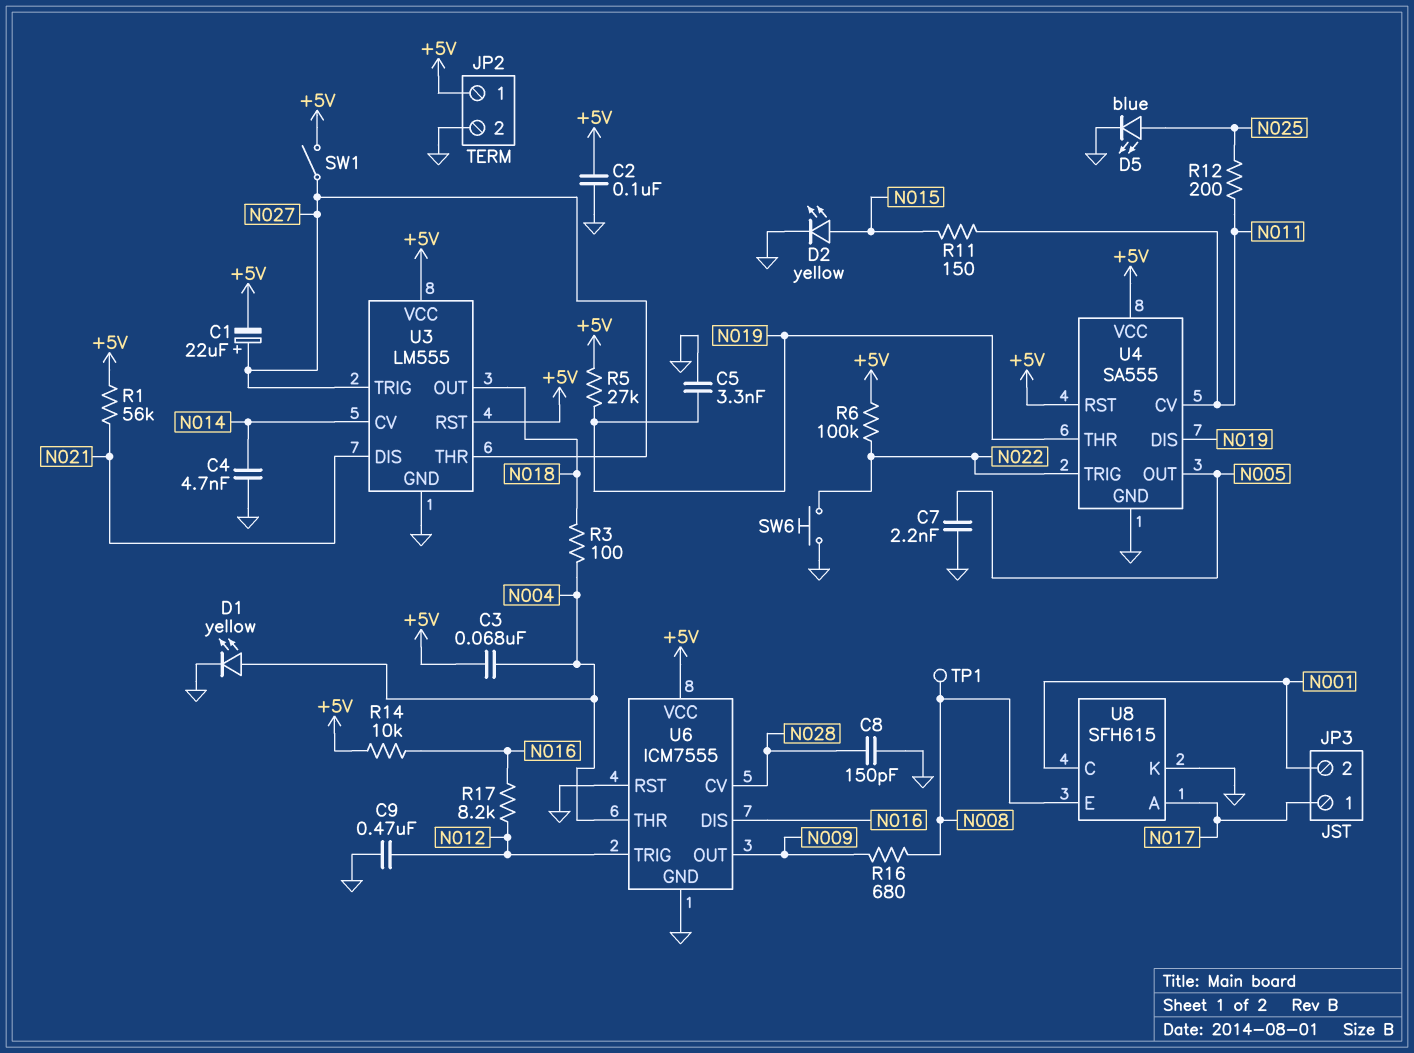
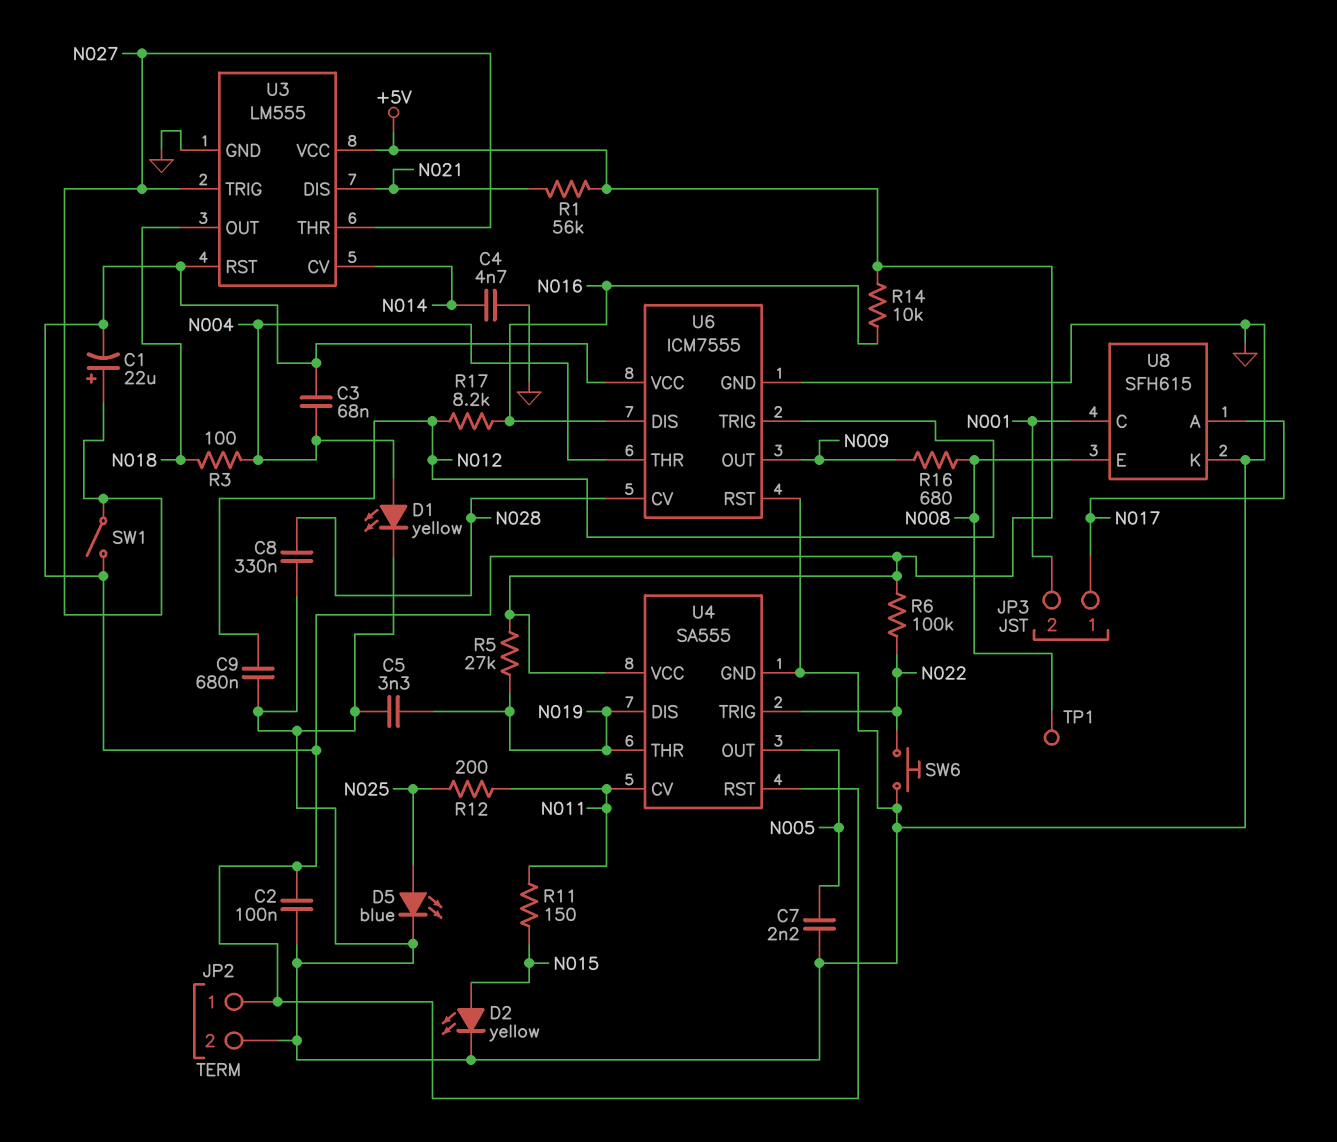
C8: 150pF (GND, N028) -> 330nF (GND, N028)
C9: 470nF (GND, N012) -> 680nF (GND, N012)

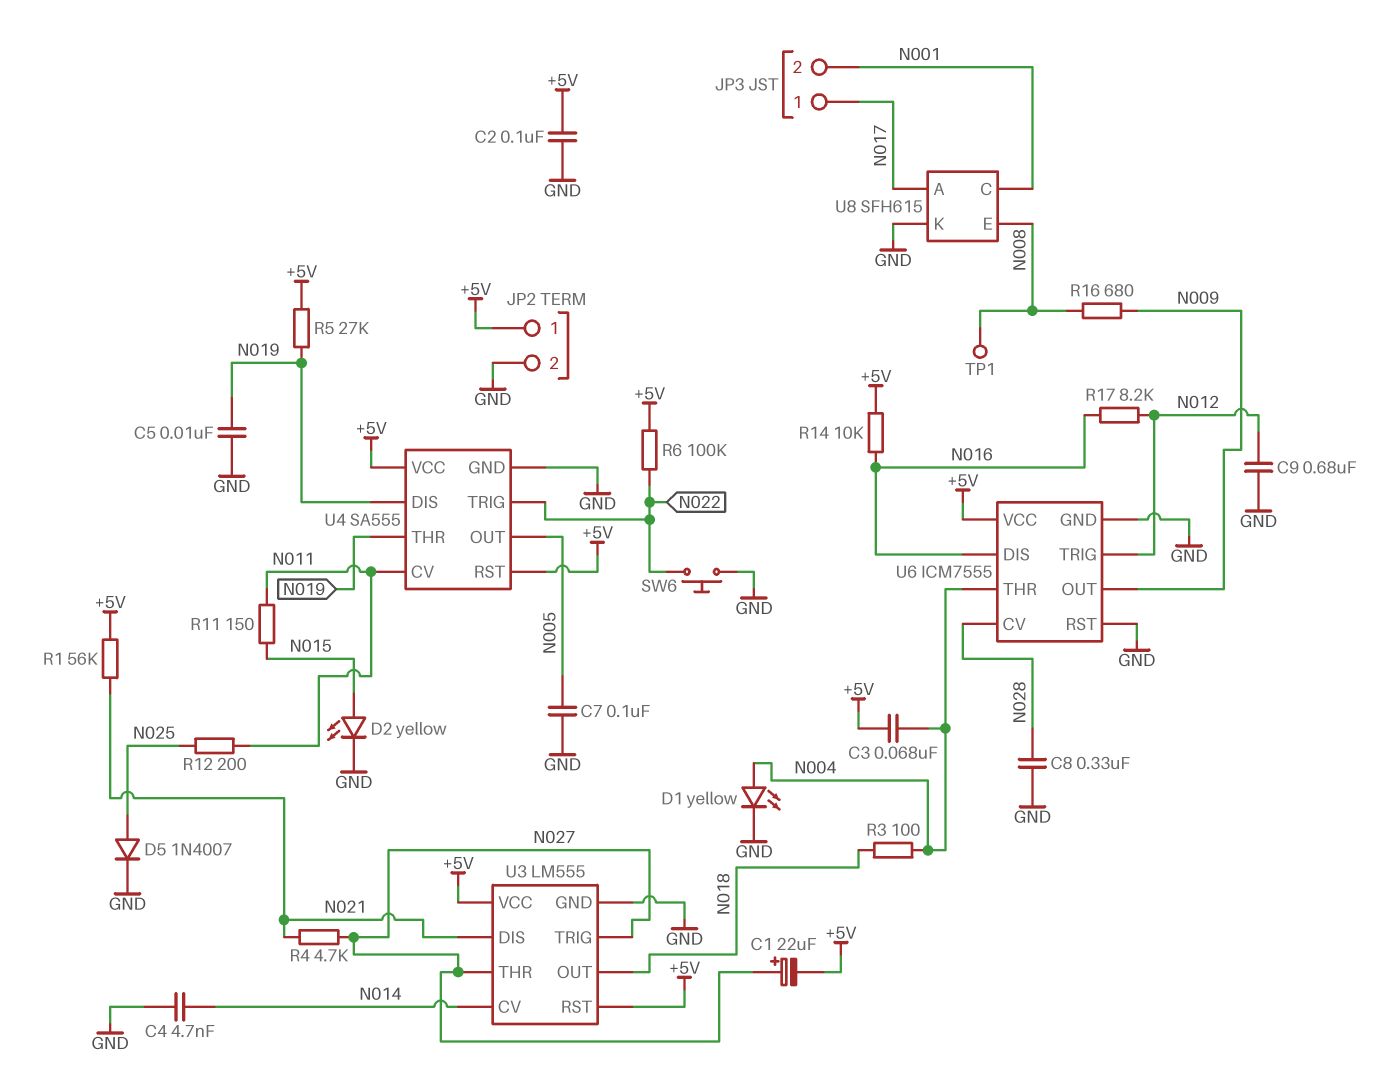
C5: 3.3nF (GND, N019) -> 10nF (GND, N019)
C7: 2.2nF (GND, N005) -> 100nF (GND, N005)
D5: LED blue (A N025, K GND) -> diode 1N4007 (A N025, K GND)
R4: none -> 4.7k (N021, N027)
SW1: switch (+5V, N027) -> none

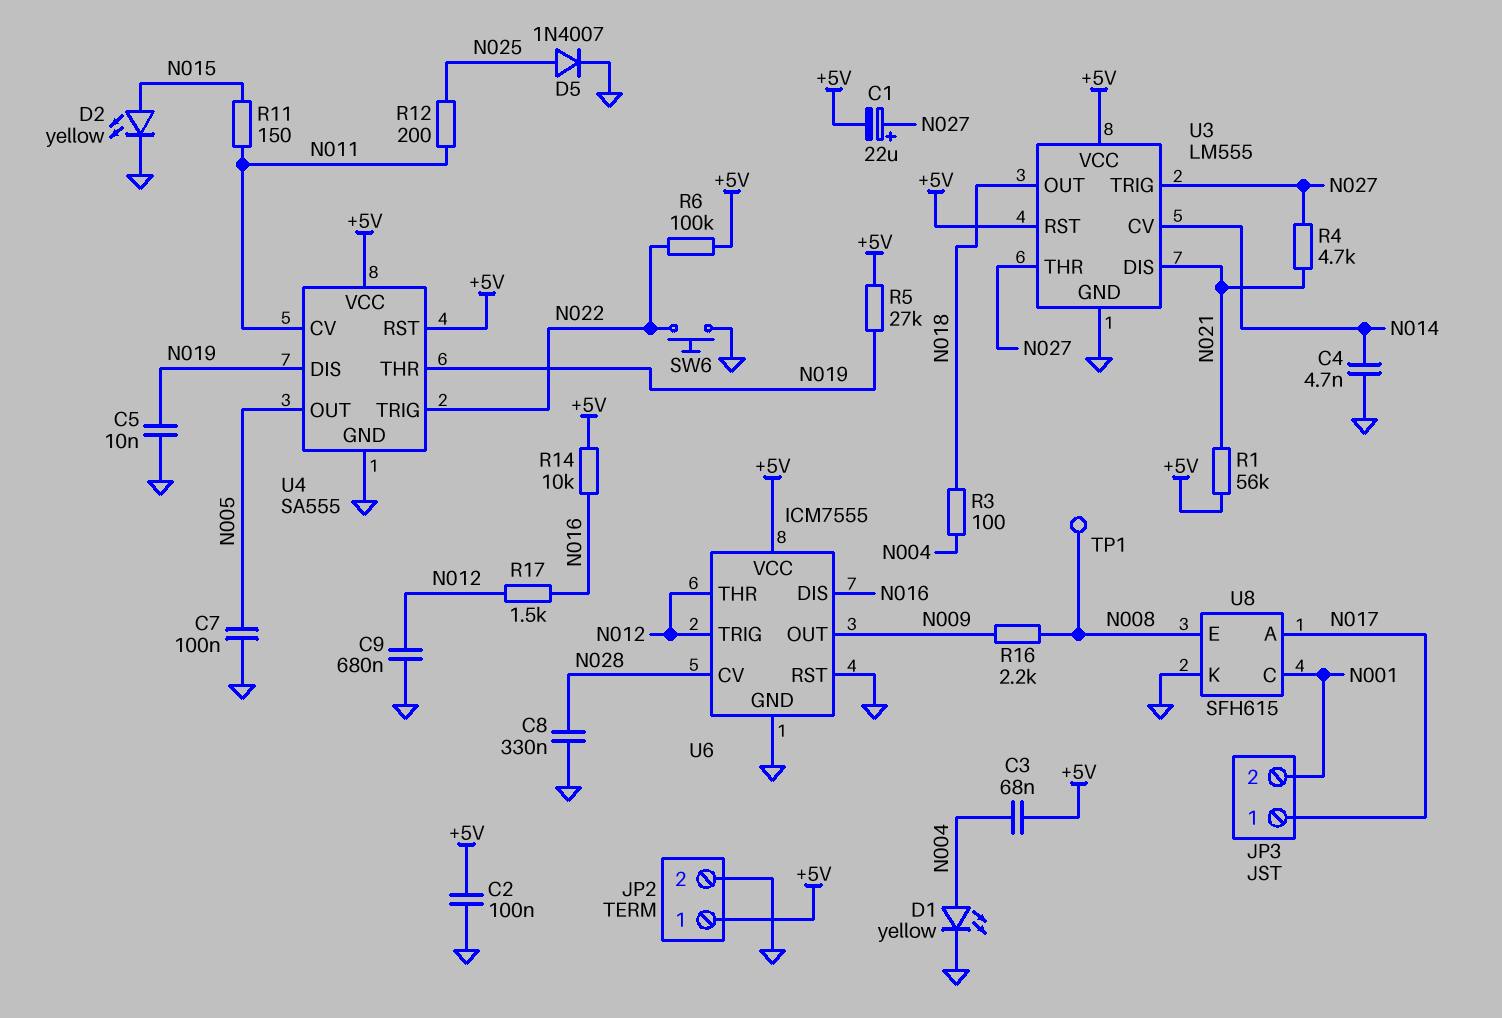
R16: 680 (N008, N009) -> 2.2k (N008, N009)
R17: 8.2k (N012, N016) -> 1.5k (N012, N016)
U6 pin THR: N004 -> N012

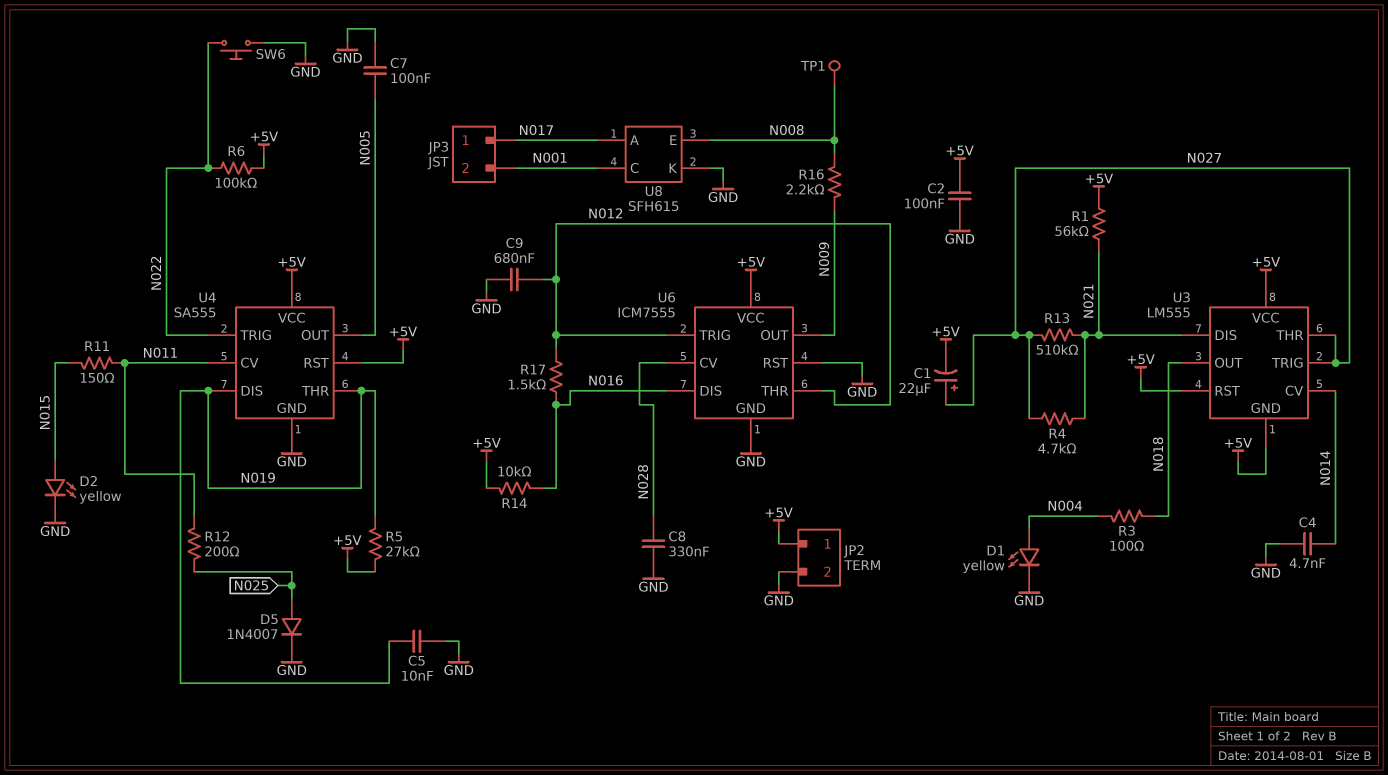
C3: 68nF (+5V, N004) -> none
R13: none -> 510k (N021, N027)
U3 pin GND: GND -> +5V

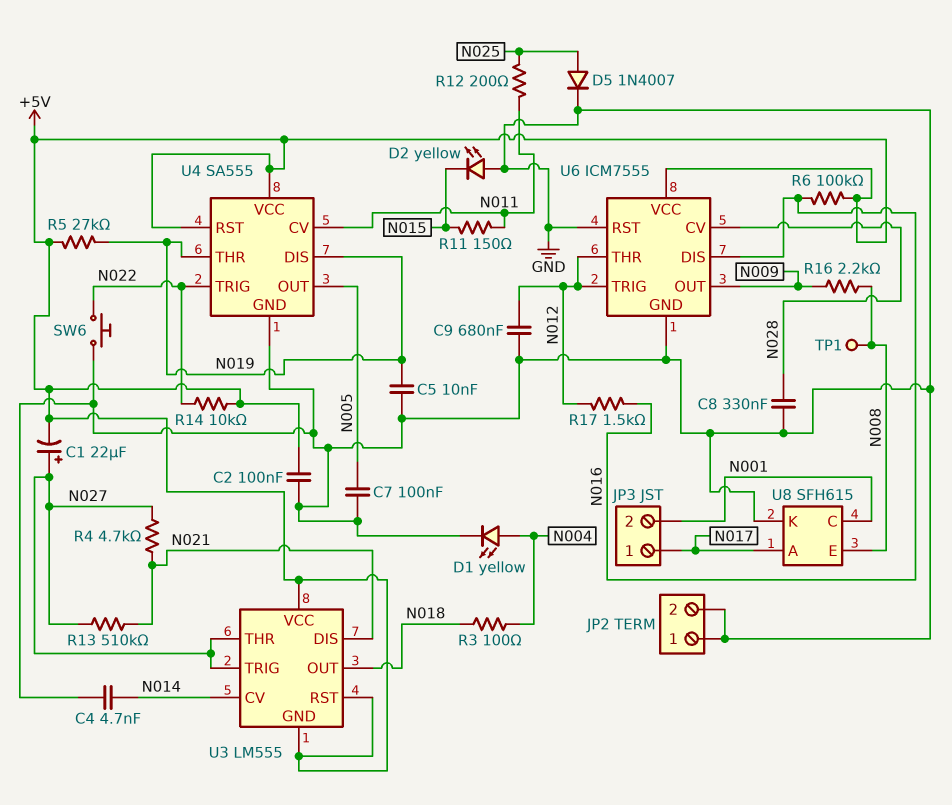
D2: LED yellow (A N015, K GND) -> LED yellow (A GND, K N015)
JP2 pin 1: +5V -> GND
R1: 56k (+5V, N021) -> none
R6: 100k (+5V, N022) -> 100k (+5V, N016)
R14: 10k (+5V, N016) -> 10k (+5V, N022)

